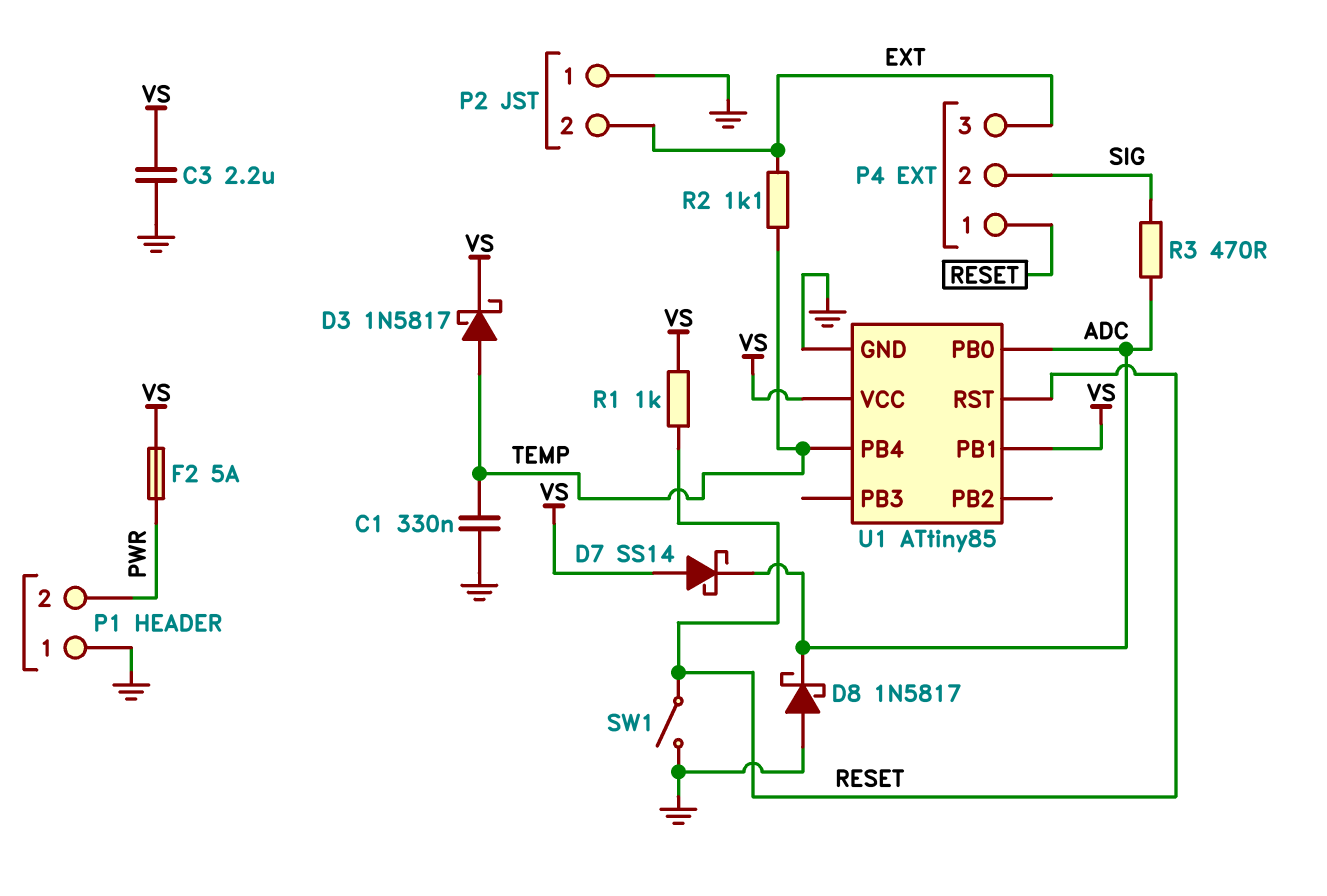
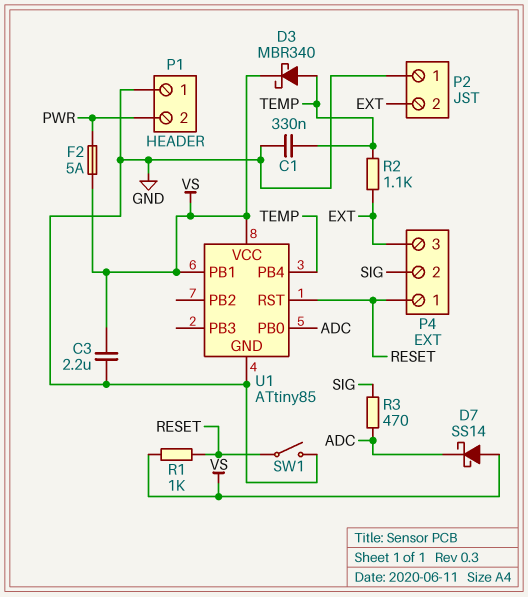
D3: schottky 1N5817 (A TEMP, K VS) -> schottky MBR340 (A TEMP, K VS)
D8: schottky 1N5817 (A GND, K ADC) -> none

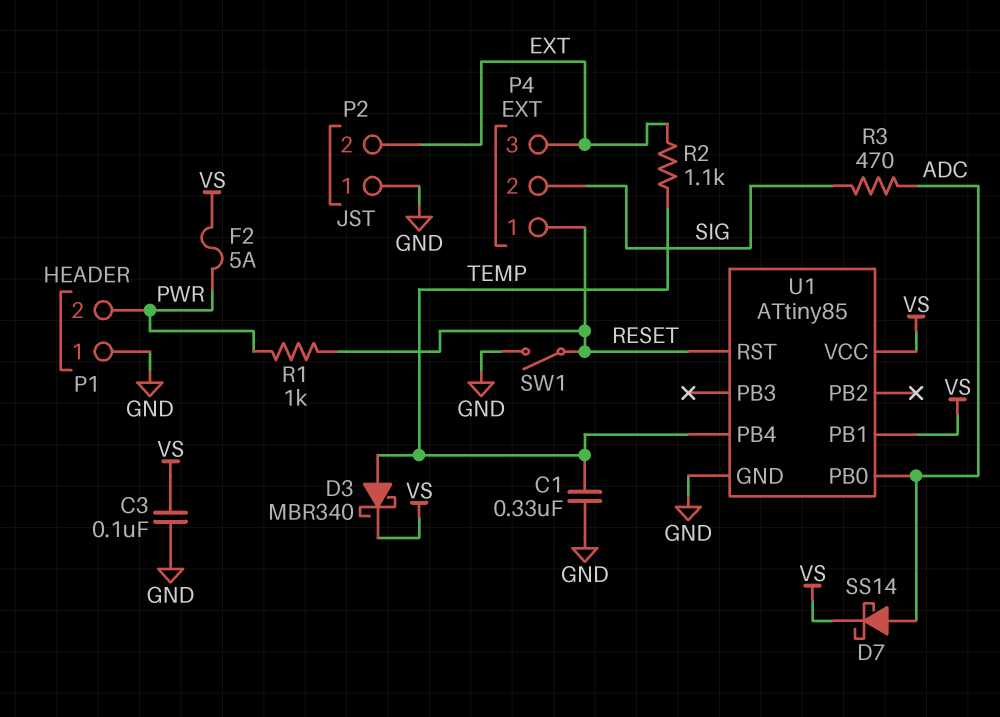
C3: 2.2uF (GND, VS) -> 100nF (GND, VS)
D7: schottky SS14 (A VS, K ADC) -> schottky SS14 (A ADC, K VS)
R1: 1k (RESET, VS) -> 1k (PWR, RESET)

